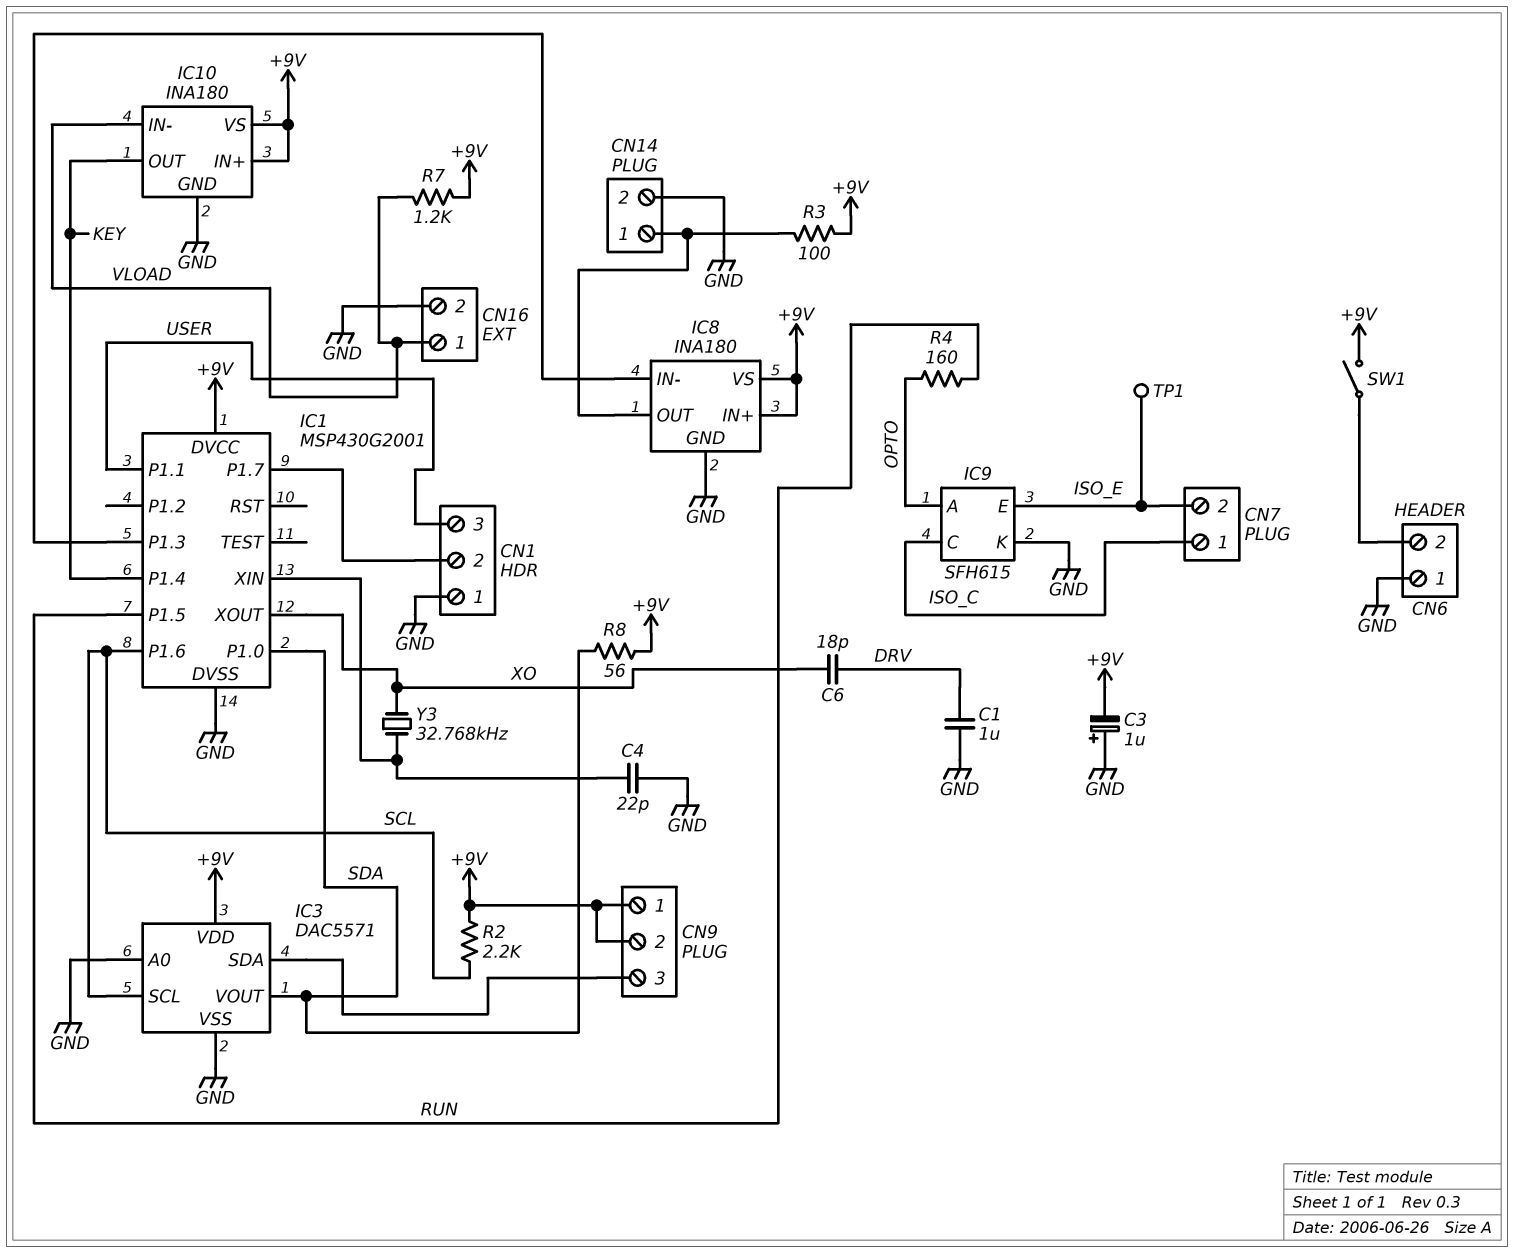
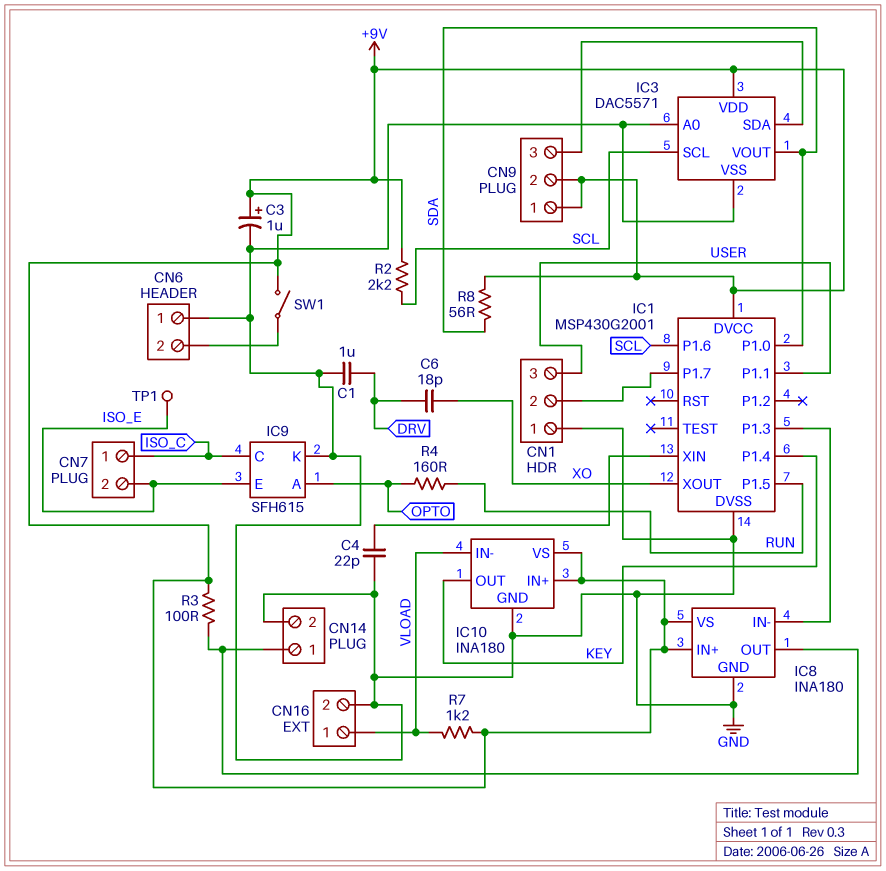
C3: 1uF (plus GND, minus +9V) -> 1uF (plus +9V, minus GND)
Y3: 32.768kHz (IC1/XIN, XO) -> none

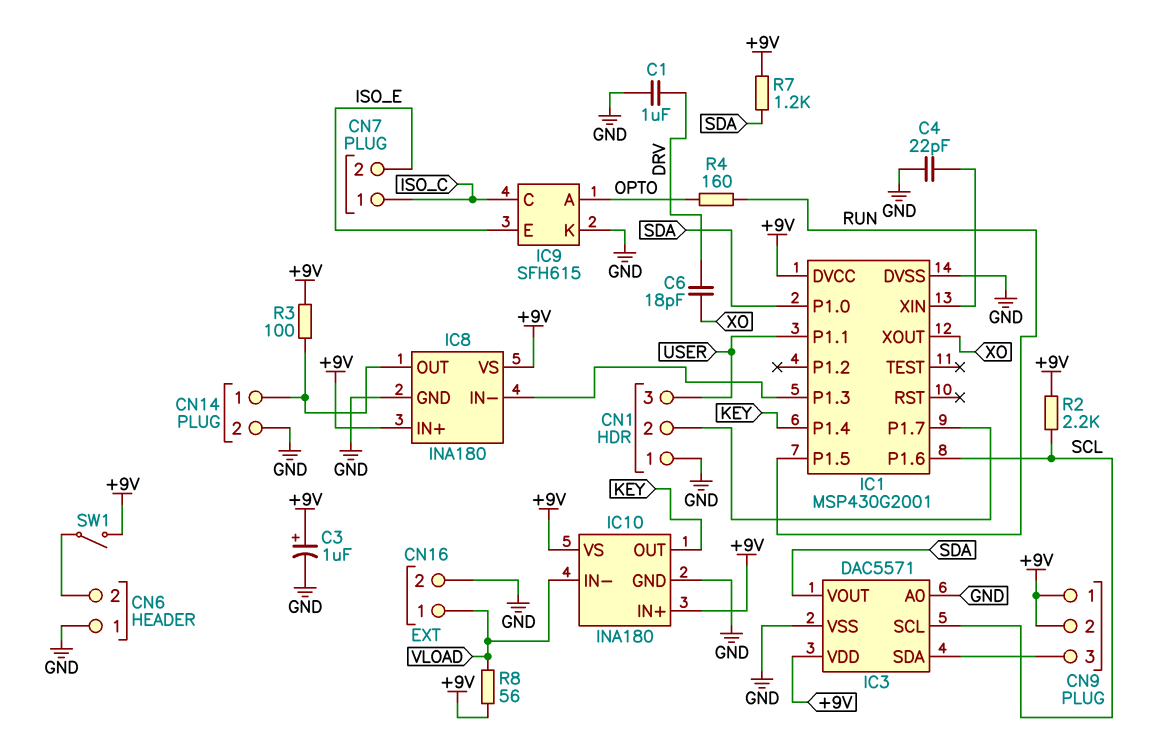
R7: 1.2k (+9V, VLOAD) -> 1.2k (+9V, SDA)
R8: 56 (+9V, SDA) -> 56 (+9V, VLOAD)
TP1: test point (ISO_E) -> none

